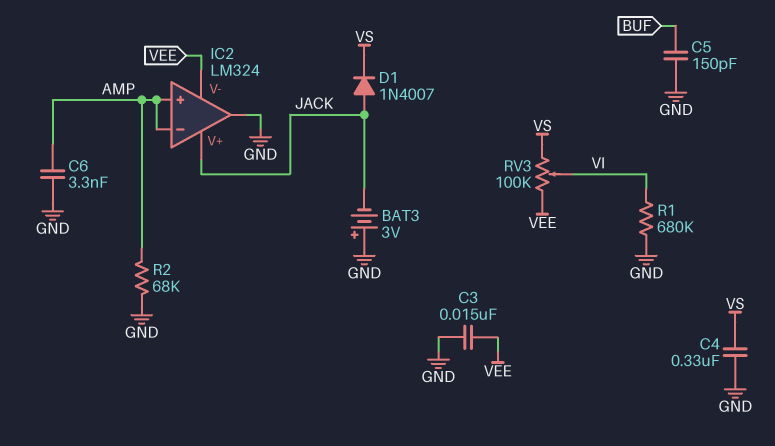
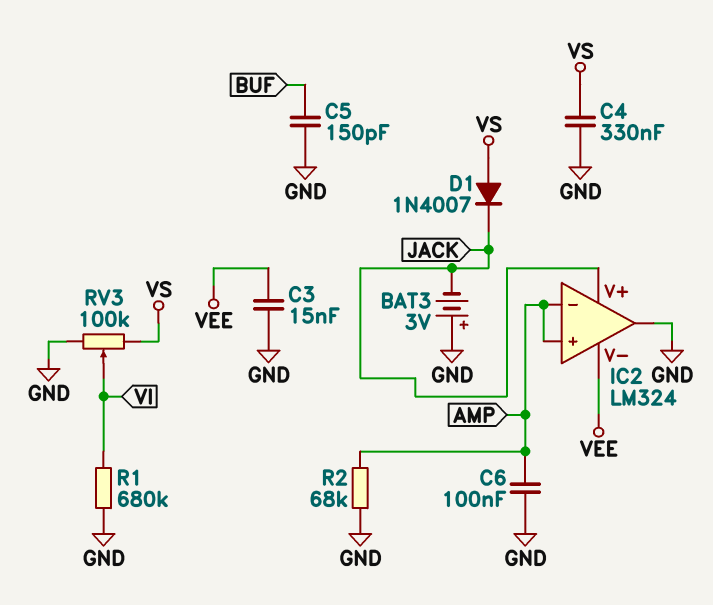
C6: 3.3nF (AMP, GND) -> 100nF (AMP, GND)
D1: diode 1N4007 (A JACK, K VS) -> diode 1N4007 (A VS, K JACK)
RV3: 100k (VEE, VS, wiper VI) -> 100k (GND, VS, wiper VI)

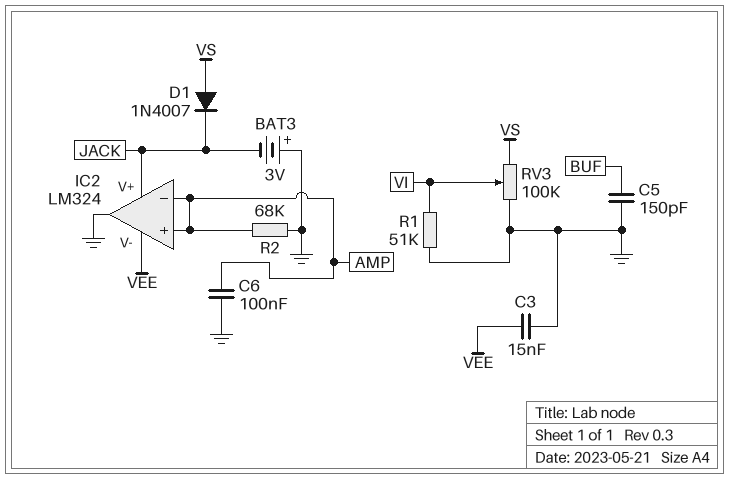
C4: 330nF (GND, VS) -> none
R1: 680k (GND, VI) -> 51k (GND, VI)

